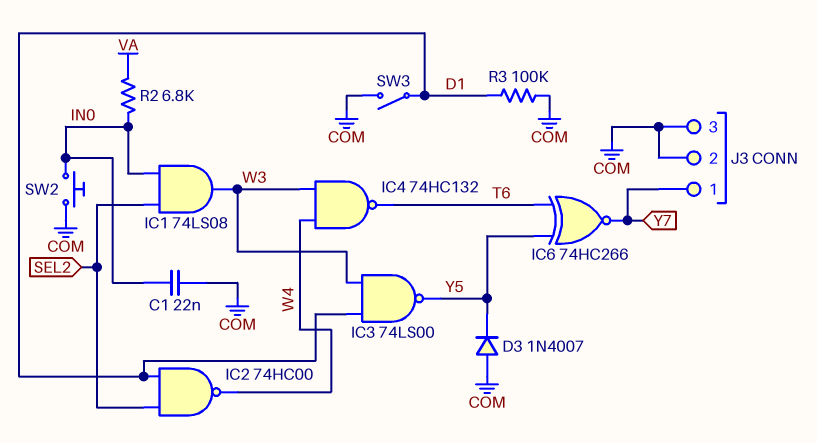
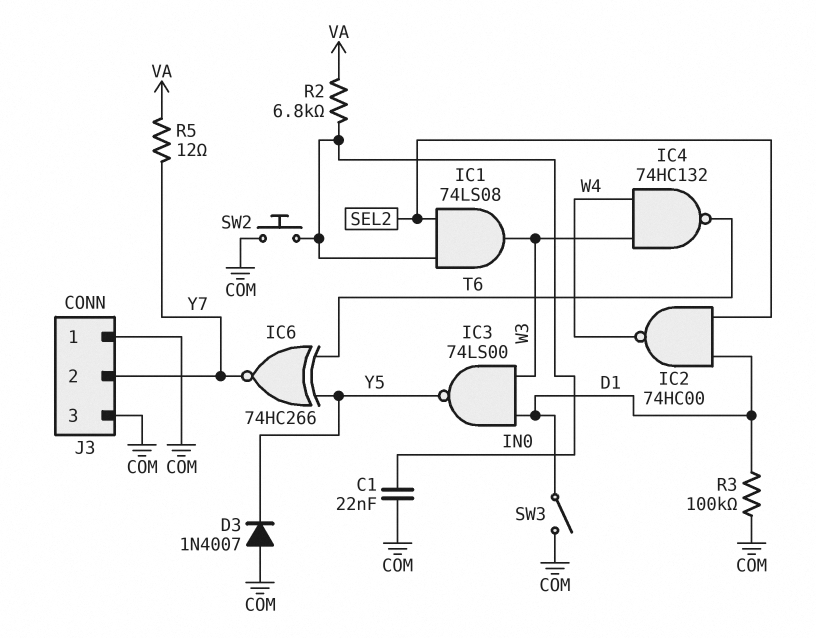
J3 pin 1: Y7 -> COM
J3 pin 2: COM -> Y7
R5: none -> 12 (VA, Y7)

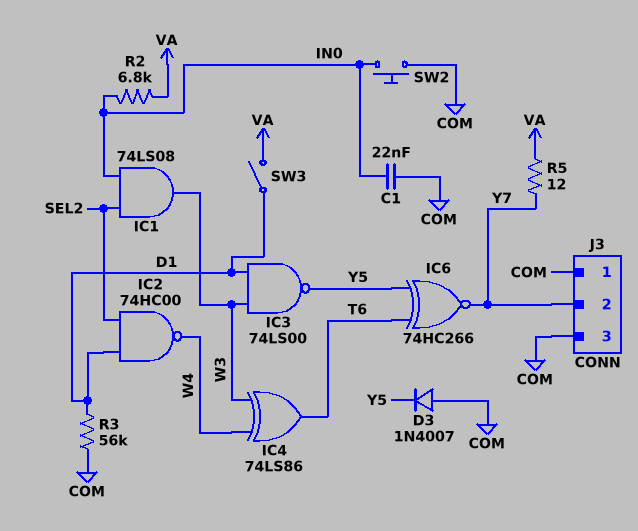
IC4: NAND 74HC132 (in W3, in W4, out T6) -> XOR 74LS86 (in W3, in W4, out T6)
R3: 100k (COM, D1) -> 56k (COM, D1)
SW3: switch (COM, D1) -> switch (D1, VA)

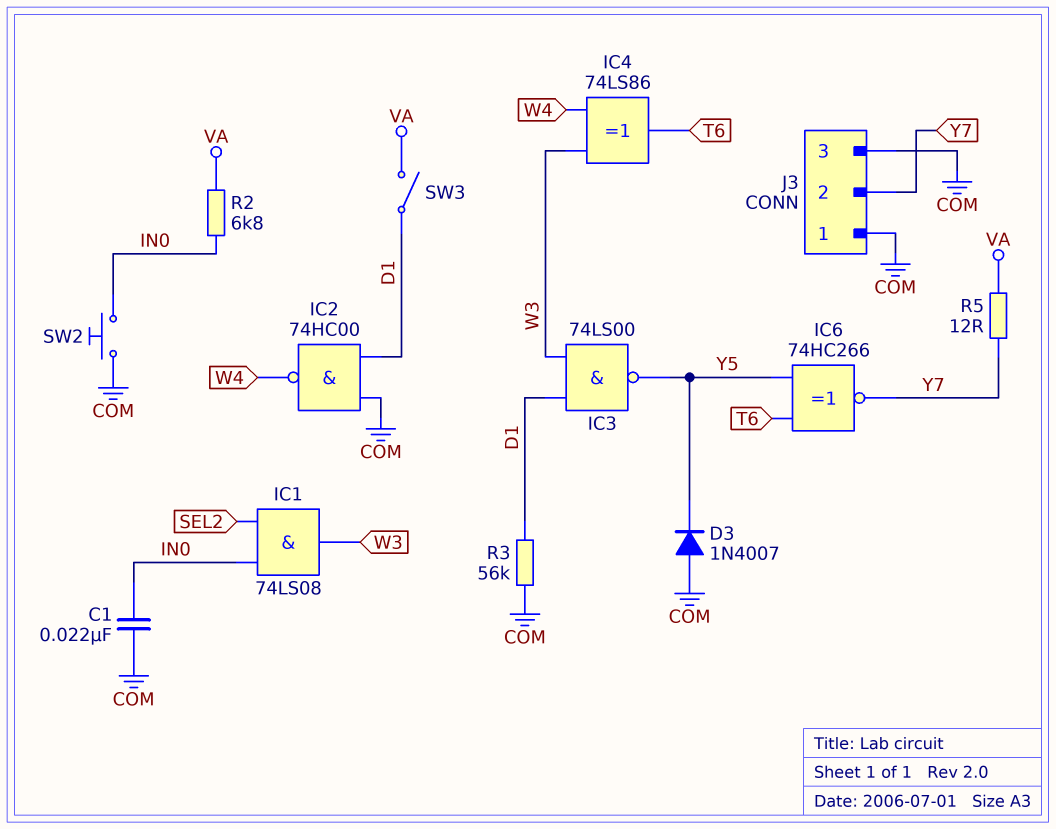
IC2: NAND 74HC00 (in D1, in SEL2, out W4) -> NAND 74HC00 (in COM, in D1, out W4)

